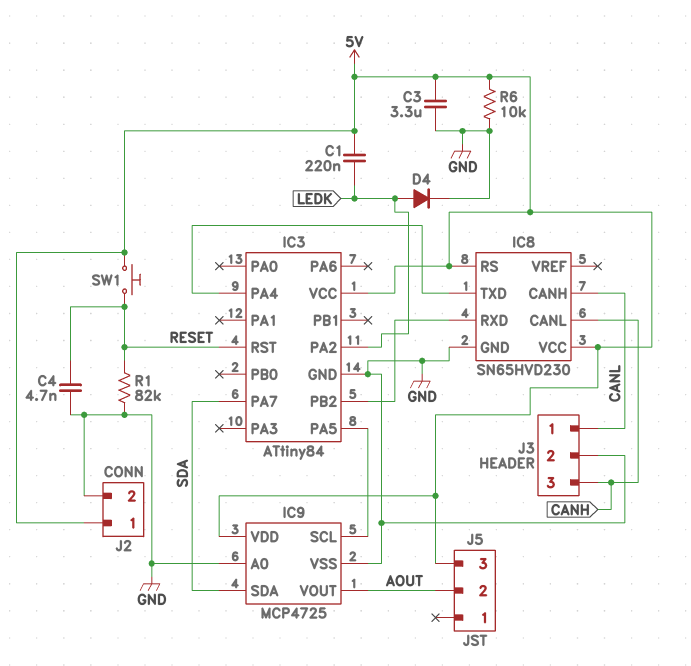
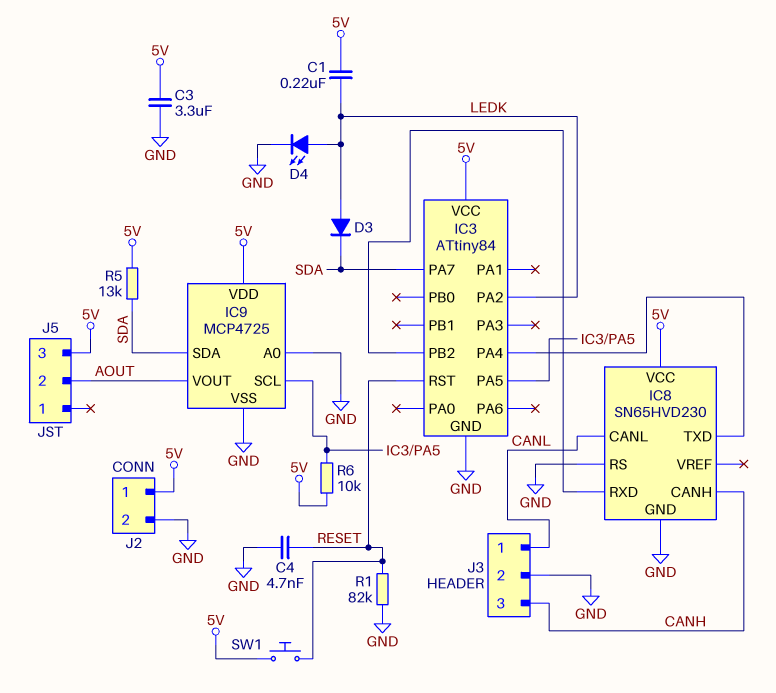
D3: none -> diode (A LEDK, K SDA)
D4: diode (A LEDK, K GND) -> LED (A LEDK, K GND)
IC8 pin CANH: CANL -> CANH
IC8 pin CANL: CANH -> CANL
IC8 pin RS: 5V -> GND
R5: none -> 13k (5V, SDA)
R6: 10k (5V, GND) -> 10k (5V, IC3/PA5)

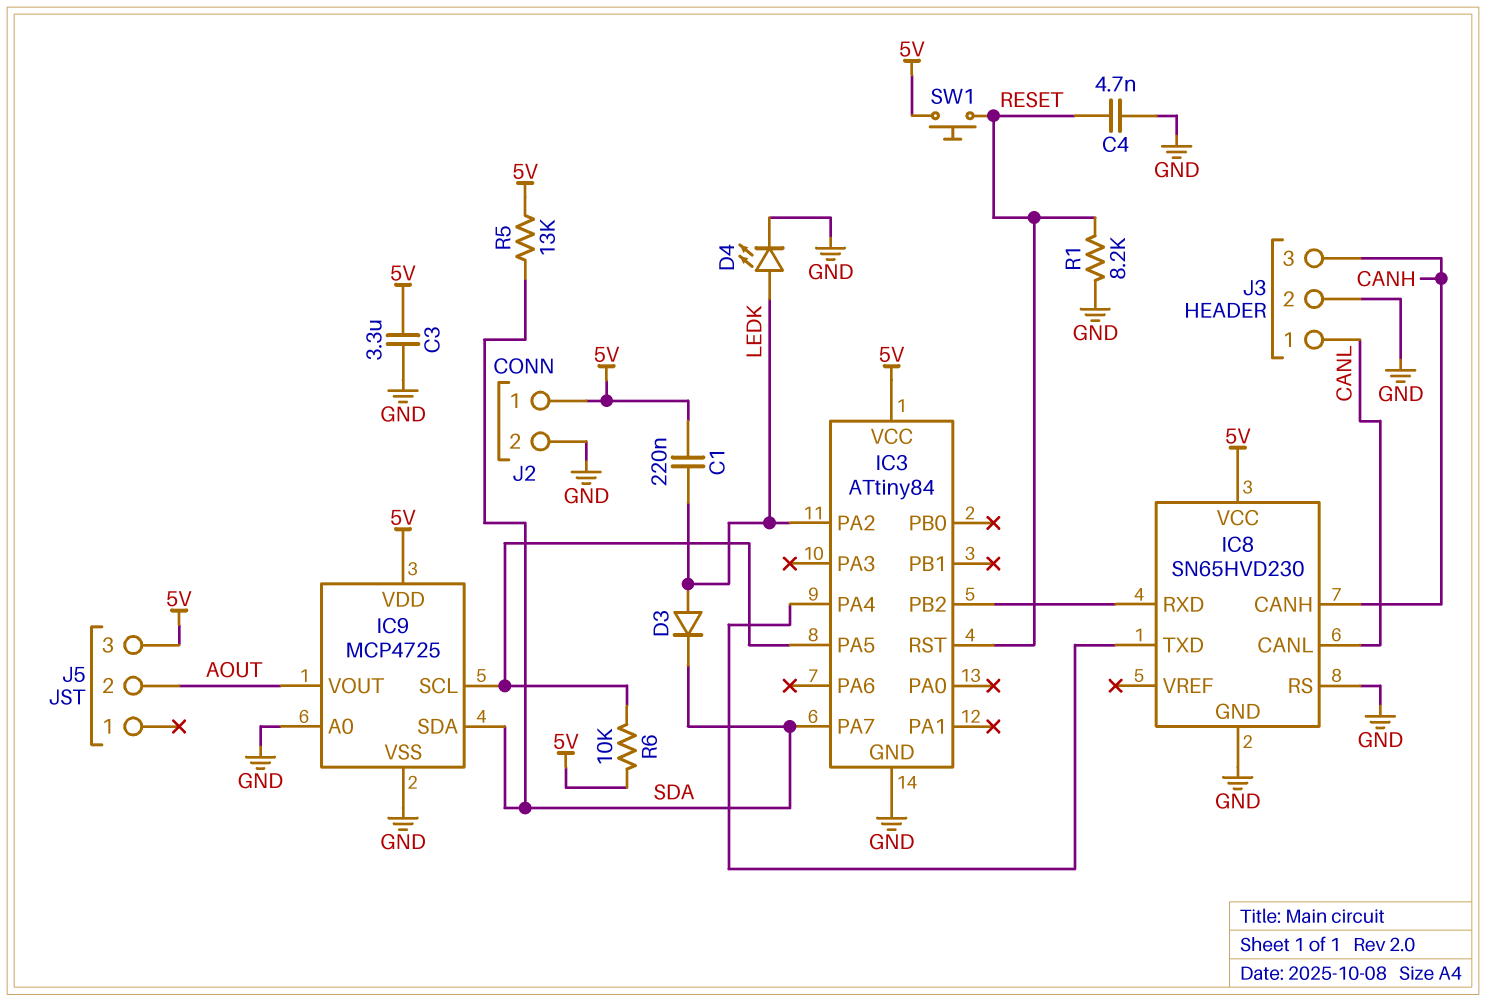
R1: 82k (GND, RESET) -> 8.2k (GND, RESET)

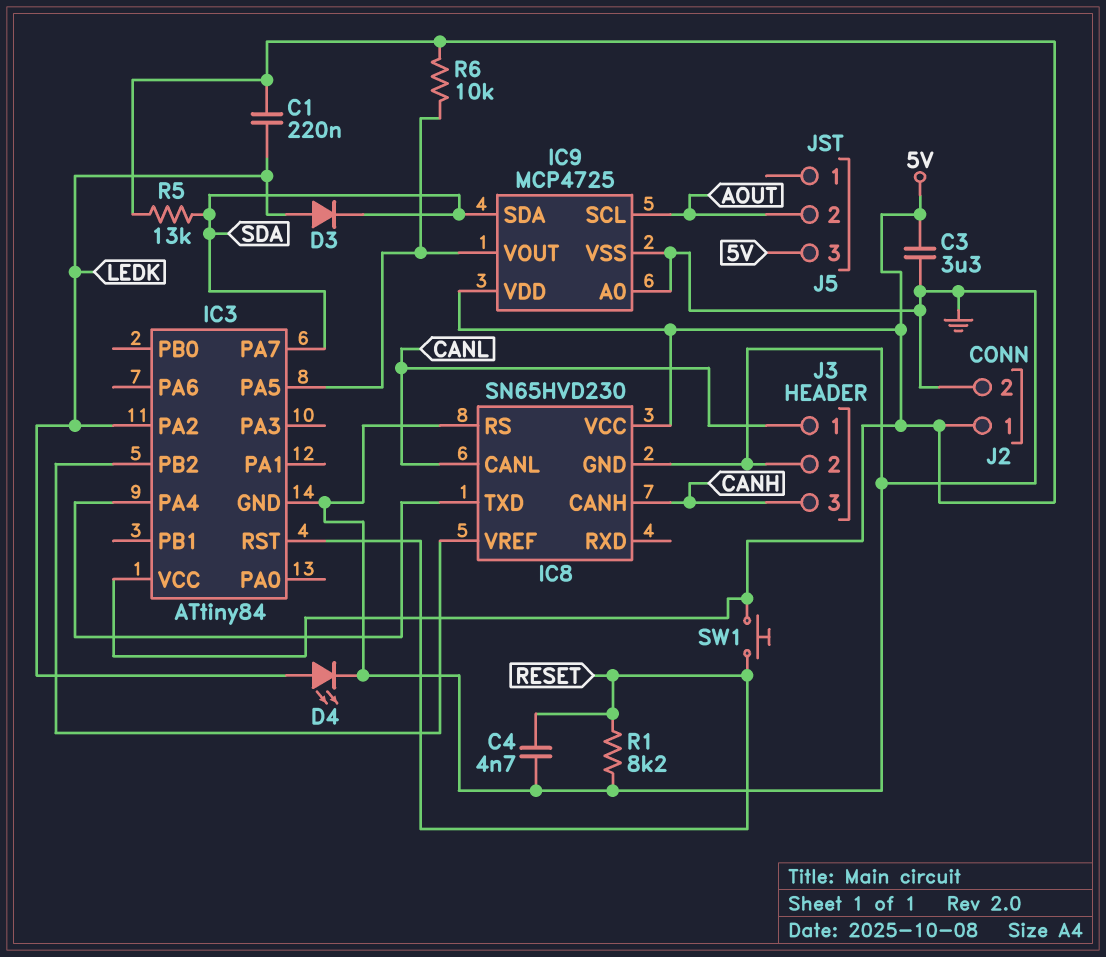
IC8 pin RXD: IC3/PB2 -> none
IC8 pin VREF: none -> IC3/PB2
IC9 pin SCL: IC3/PA5 -> AOUT
IC9 pin VOUT: AOUT -> IC3/PA5

